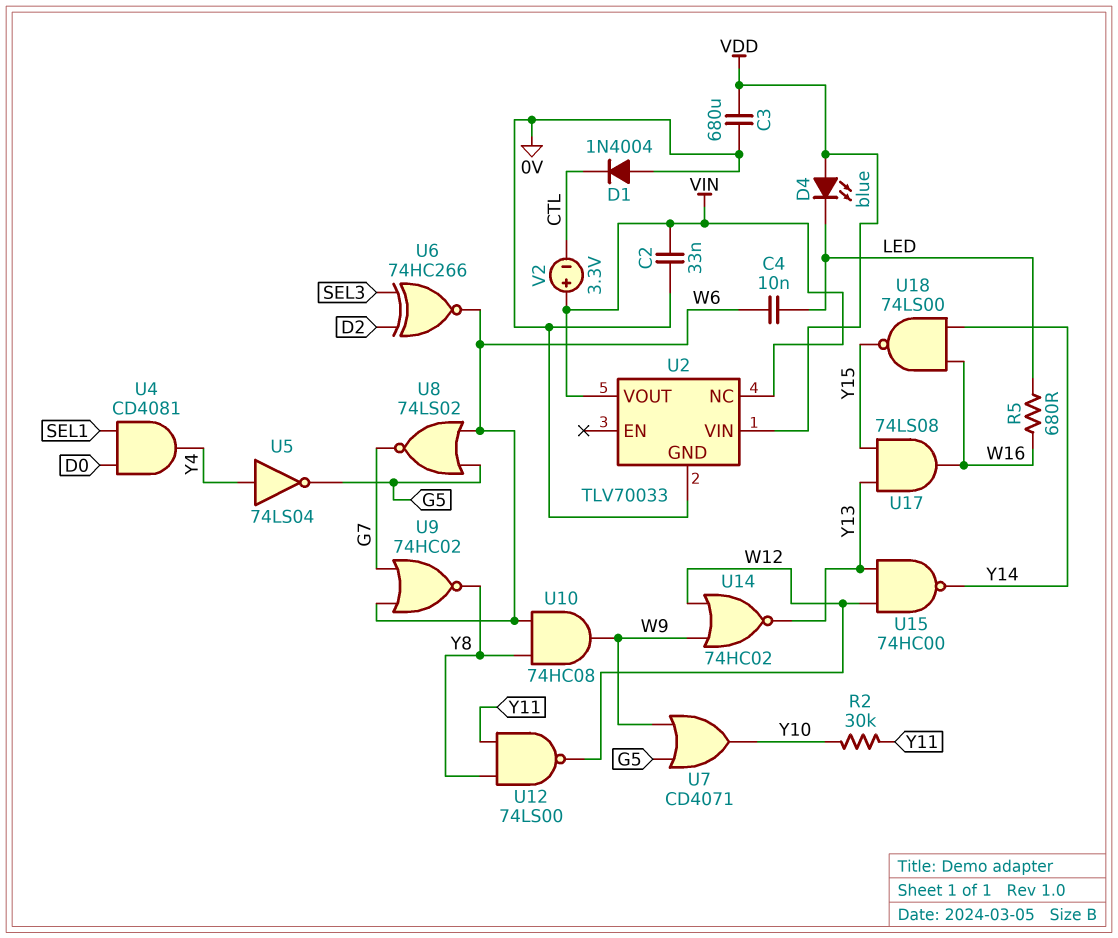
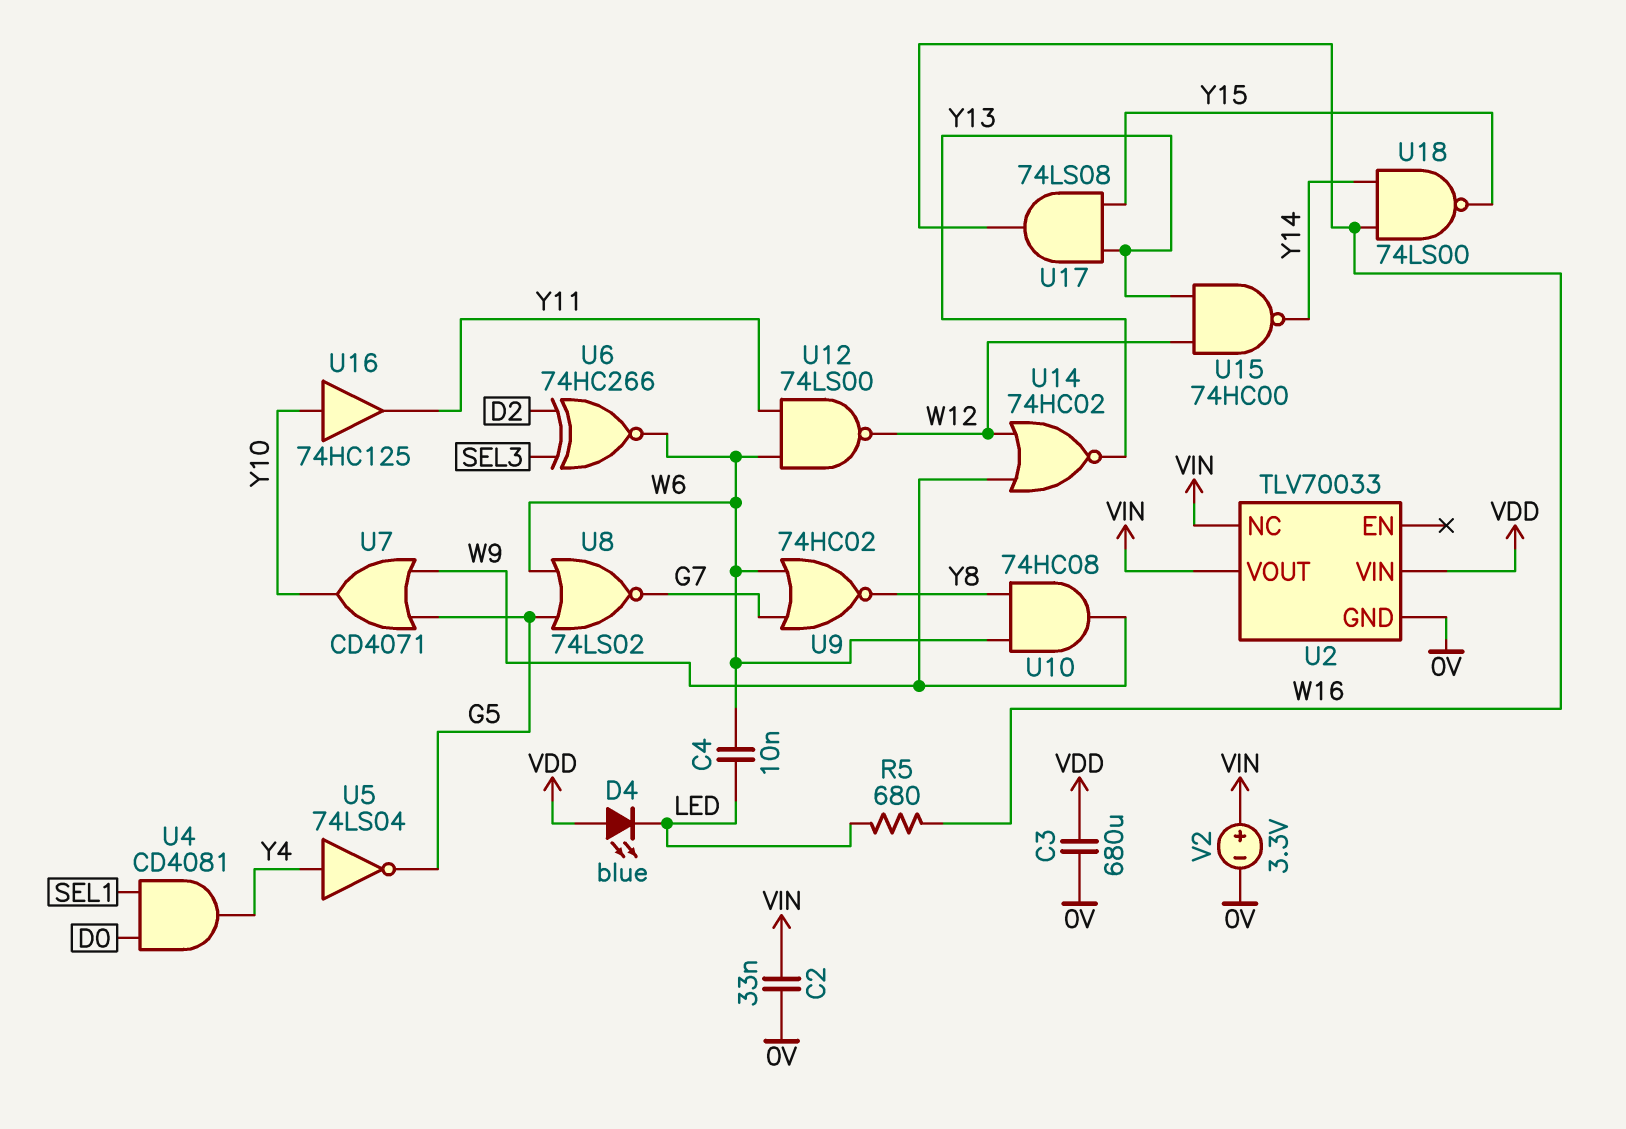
D1: diode 1N4004 (A 0V, K CTL) -> none
R2: 30k (Y10, Y11) -> none
U12: NAND 74LS00 (in Y8, in Y11, out W12) -> NAND 74LS00 (in W6, in Y11, out W12)
U16: none -> buffer 74HC125 (in Y10, out Y11)
V2: 3.3V (plus VIN, minus CTL) -> 3.3V (plus VIN, minus 0V)

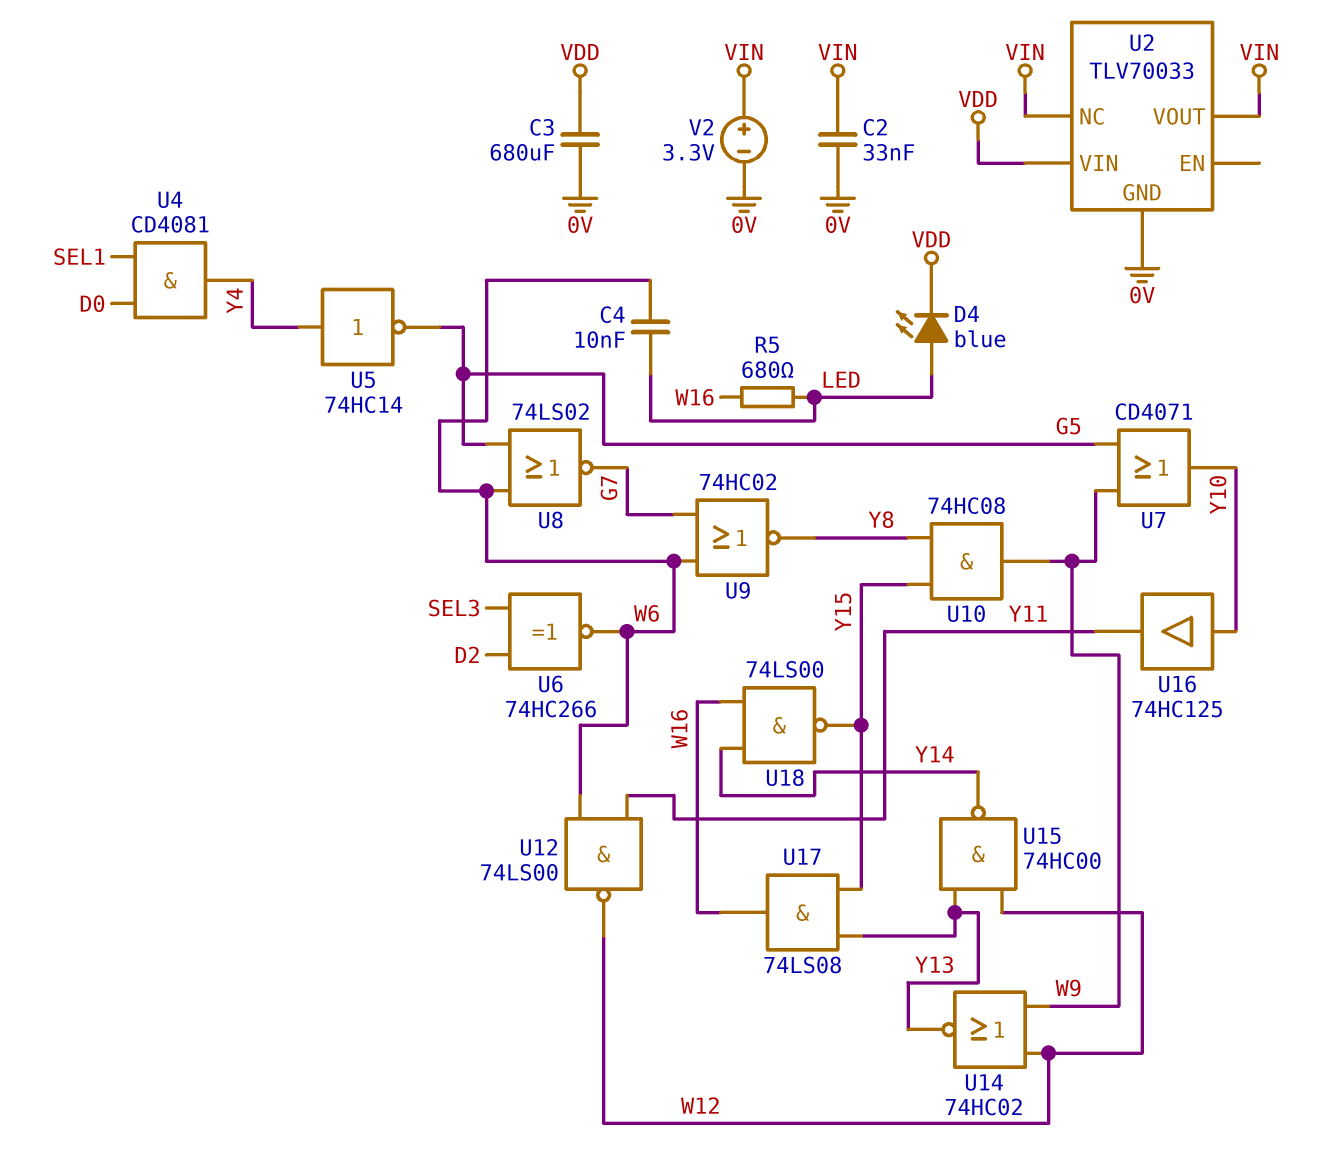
D4: LED blue (A VDD, K LED) -> LED blue (A LED, K VDD)
U5: NOT 74LS04 (in Y4, out G5) -> NOT 74HC14 (in Y4, out G5)
U10: AND 74HC08 (in W6, in Y8, out W9) -> AND 74HC08 (in Y8, in Y15, out W9)

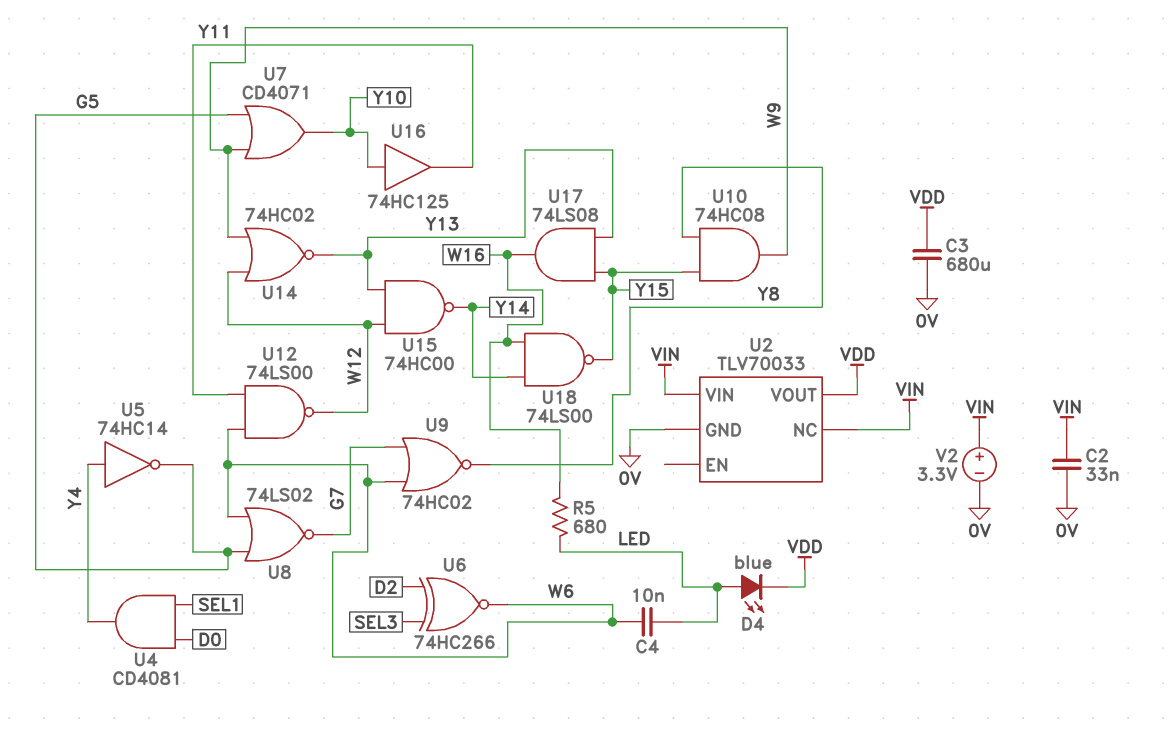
U2 pin VIN: VDD -> VIN
U2 pin VOUT: VIN -> VDD

